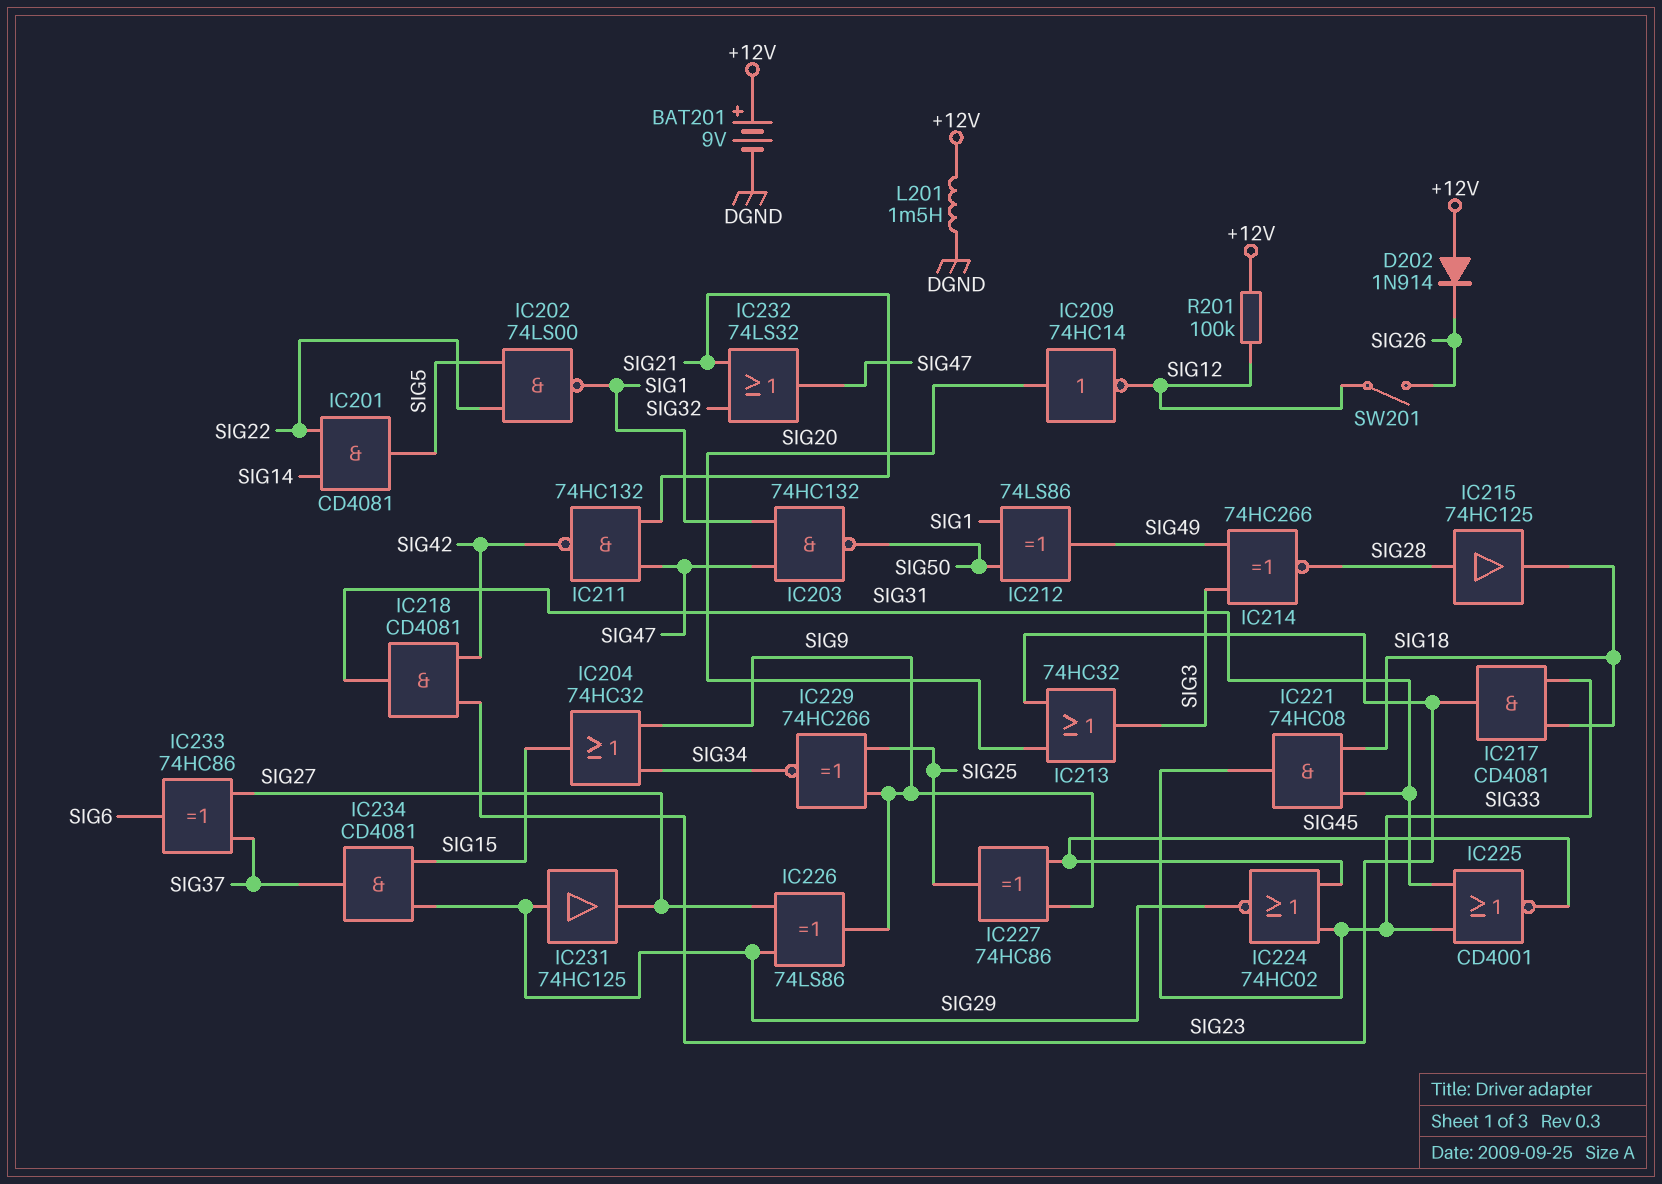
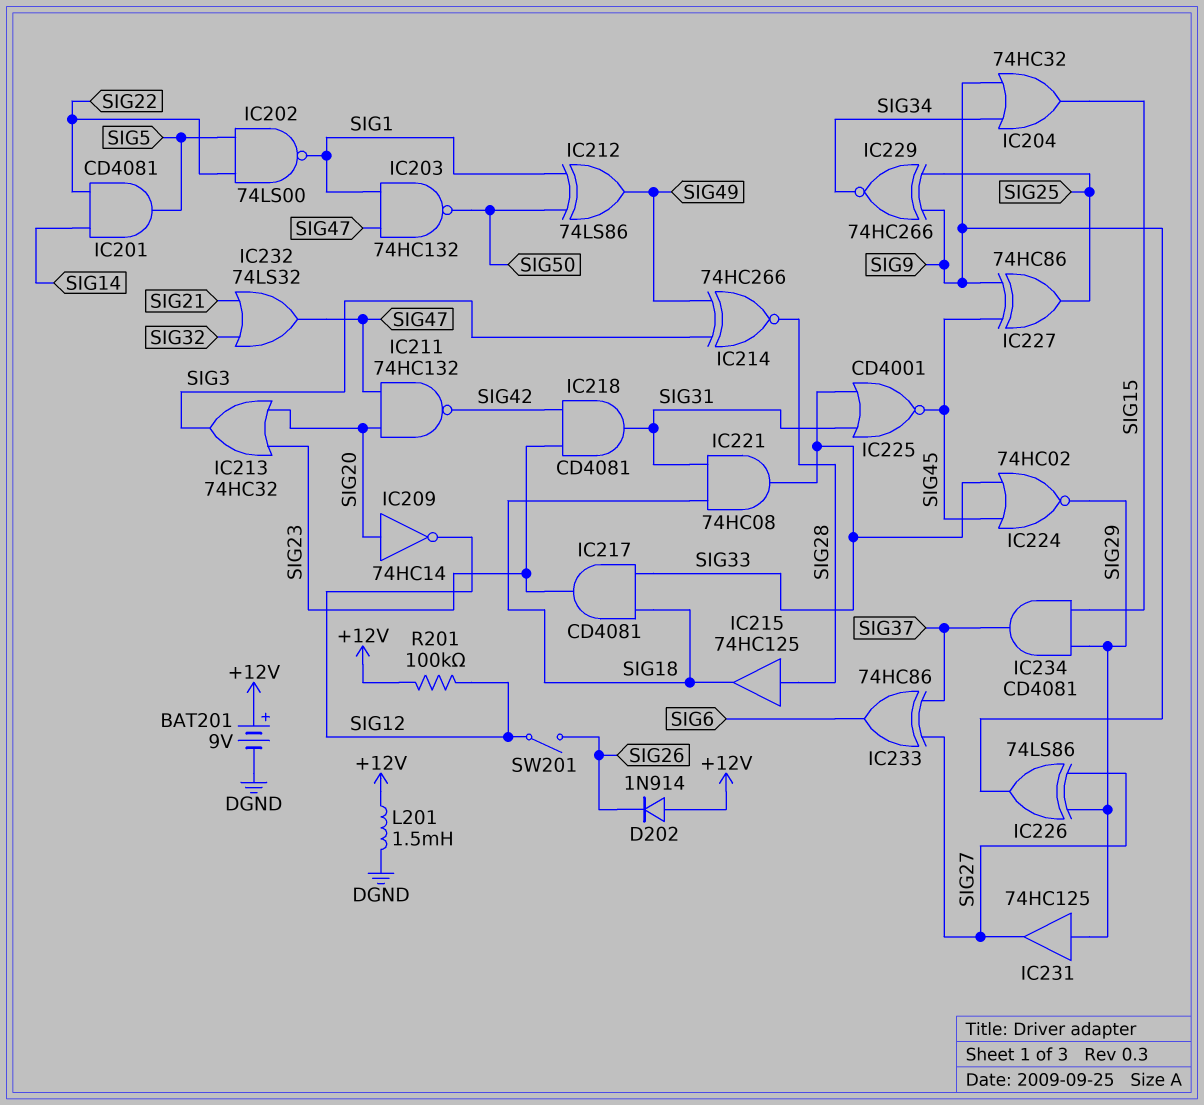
IC211: NAND 74HC132 (in SIG21, in SIG47, out SIG42) -> NAND 74HC132 (in SIG20, in SIG47, out SIG42)

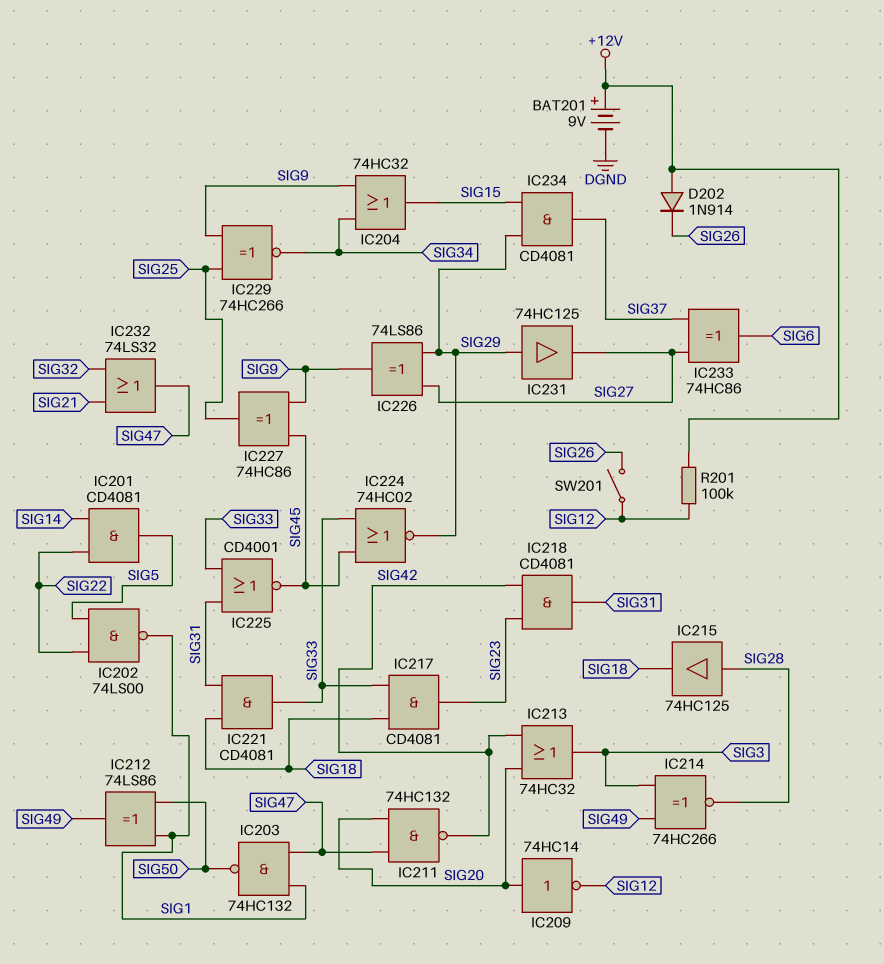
IC213: OR 74HC32 (in SIG20, in SIG23, out SIG3) -> OR 74HC32 (in SIG20, in SIG42, out SIG3)
IC221: AND 74HC08 (in SIG18, in SIG31, out SIG33) -> AND CD4081 (in SIG18, in SIG31, out SIG33)
L201: 1.5mH (+12V, DGND) -> none

